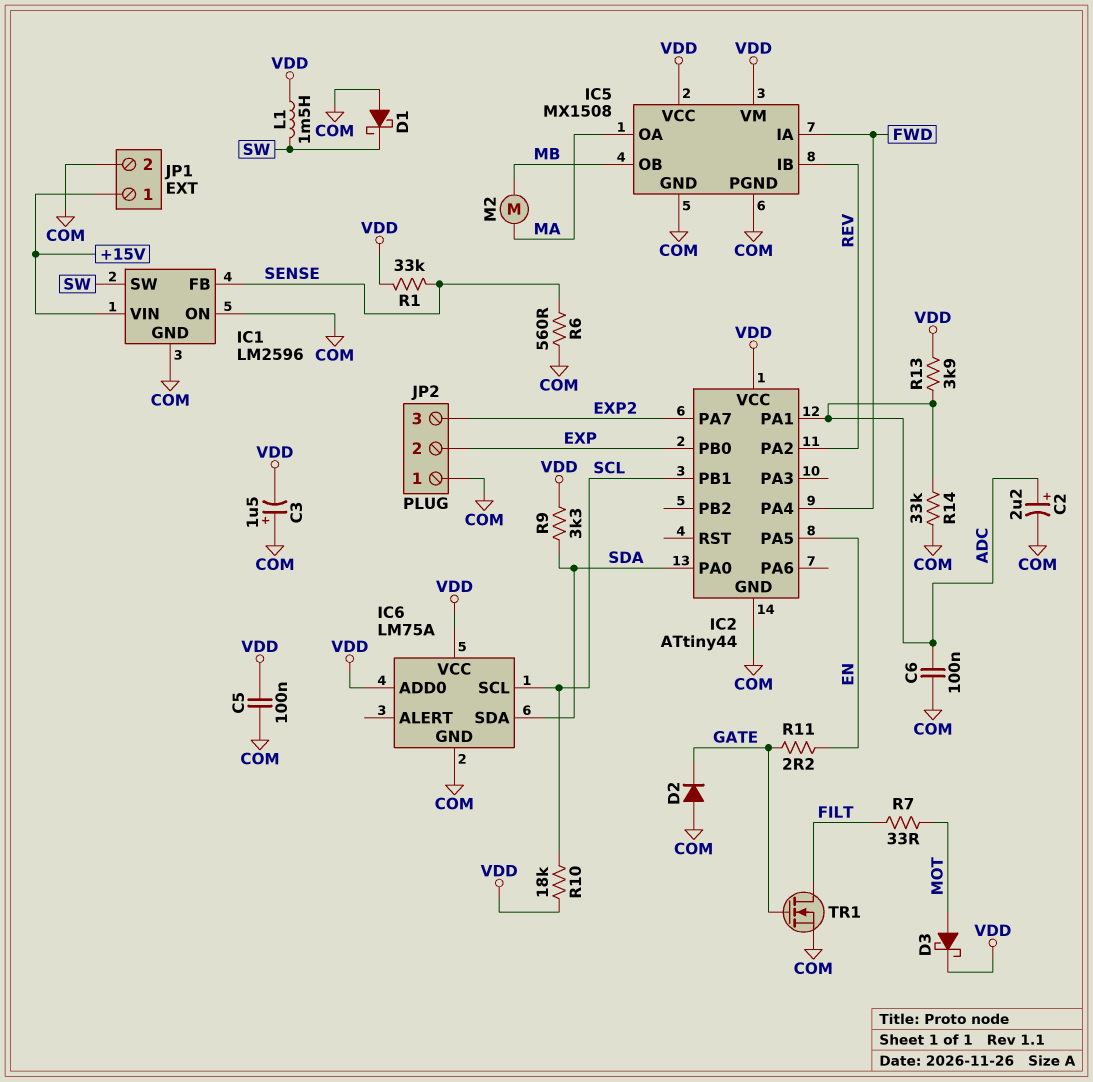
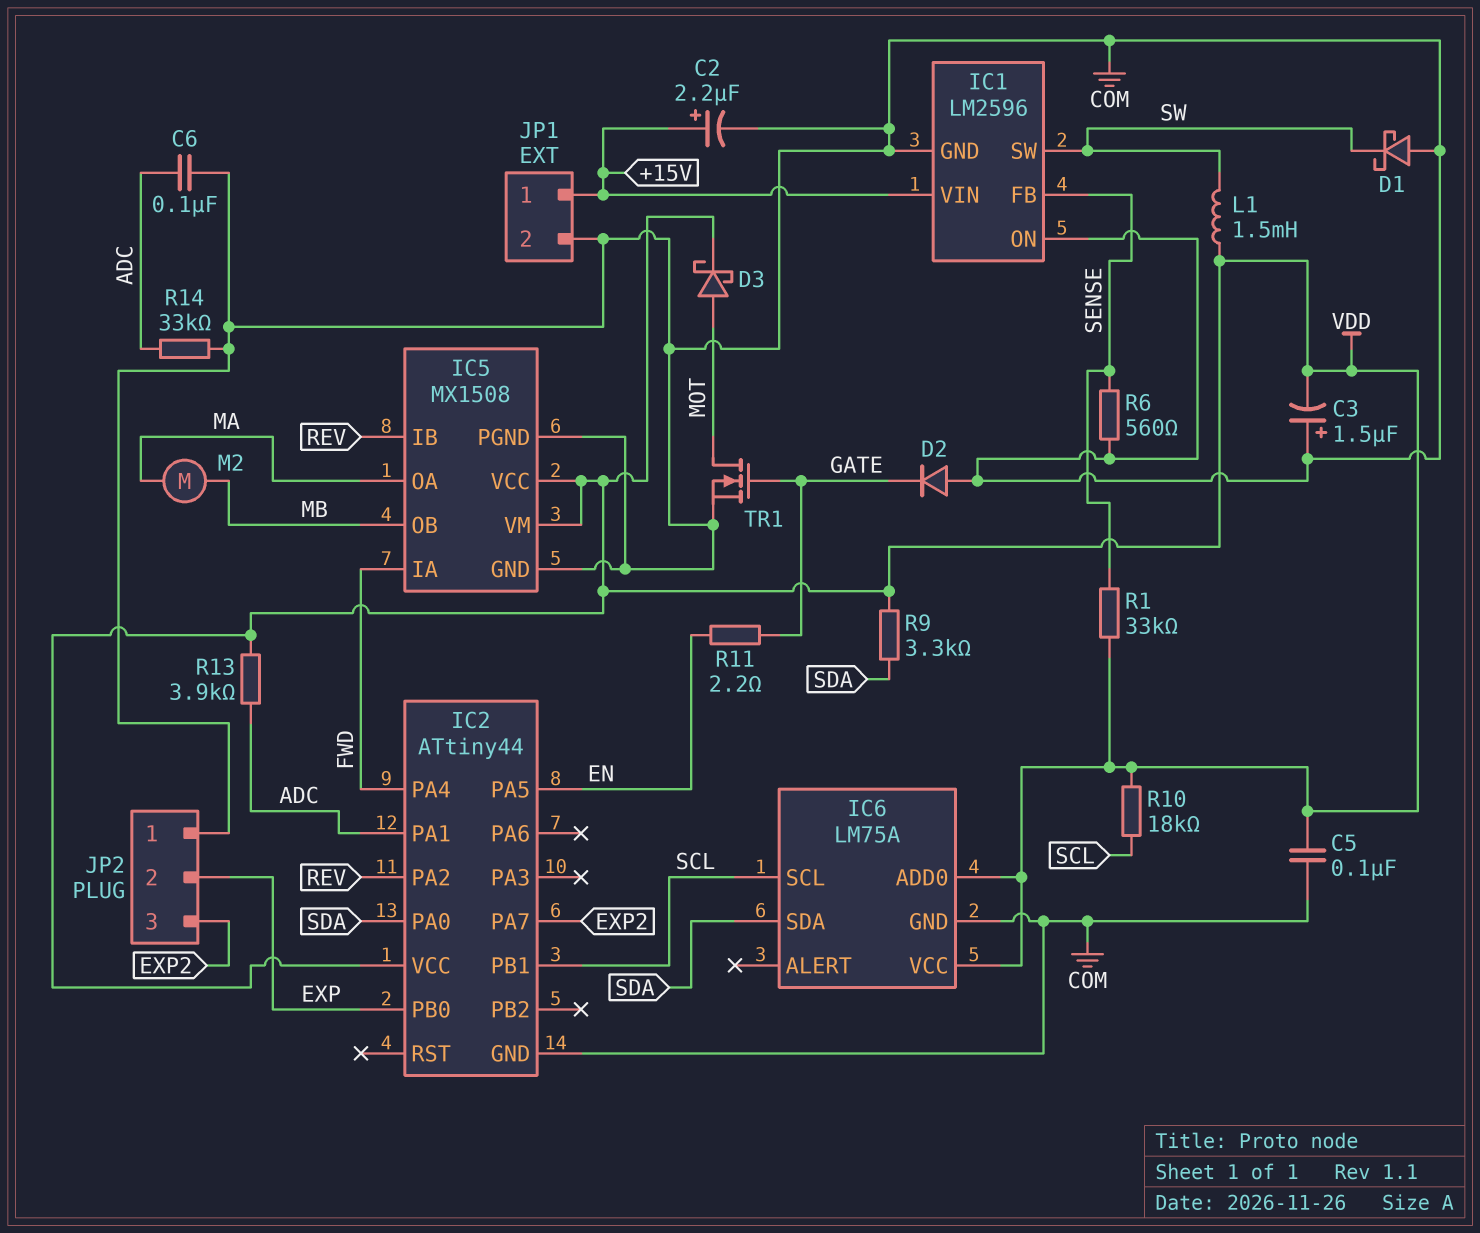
C2: 2.2uF (plus ADC, minus COM) -> 2.2uF (plus +15V, minus COM)
R7: 33 (FILT, MOT) -> none
TR1: NMOS (G GATE, D FILT, S COM) -> NMOS (G GATE, D MOT, S COM)

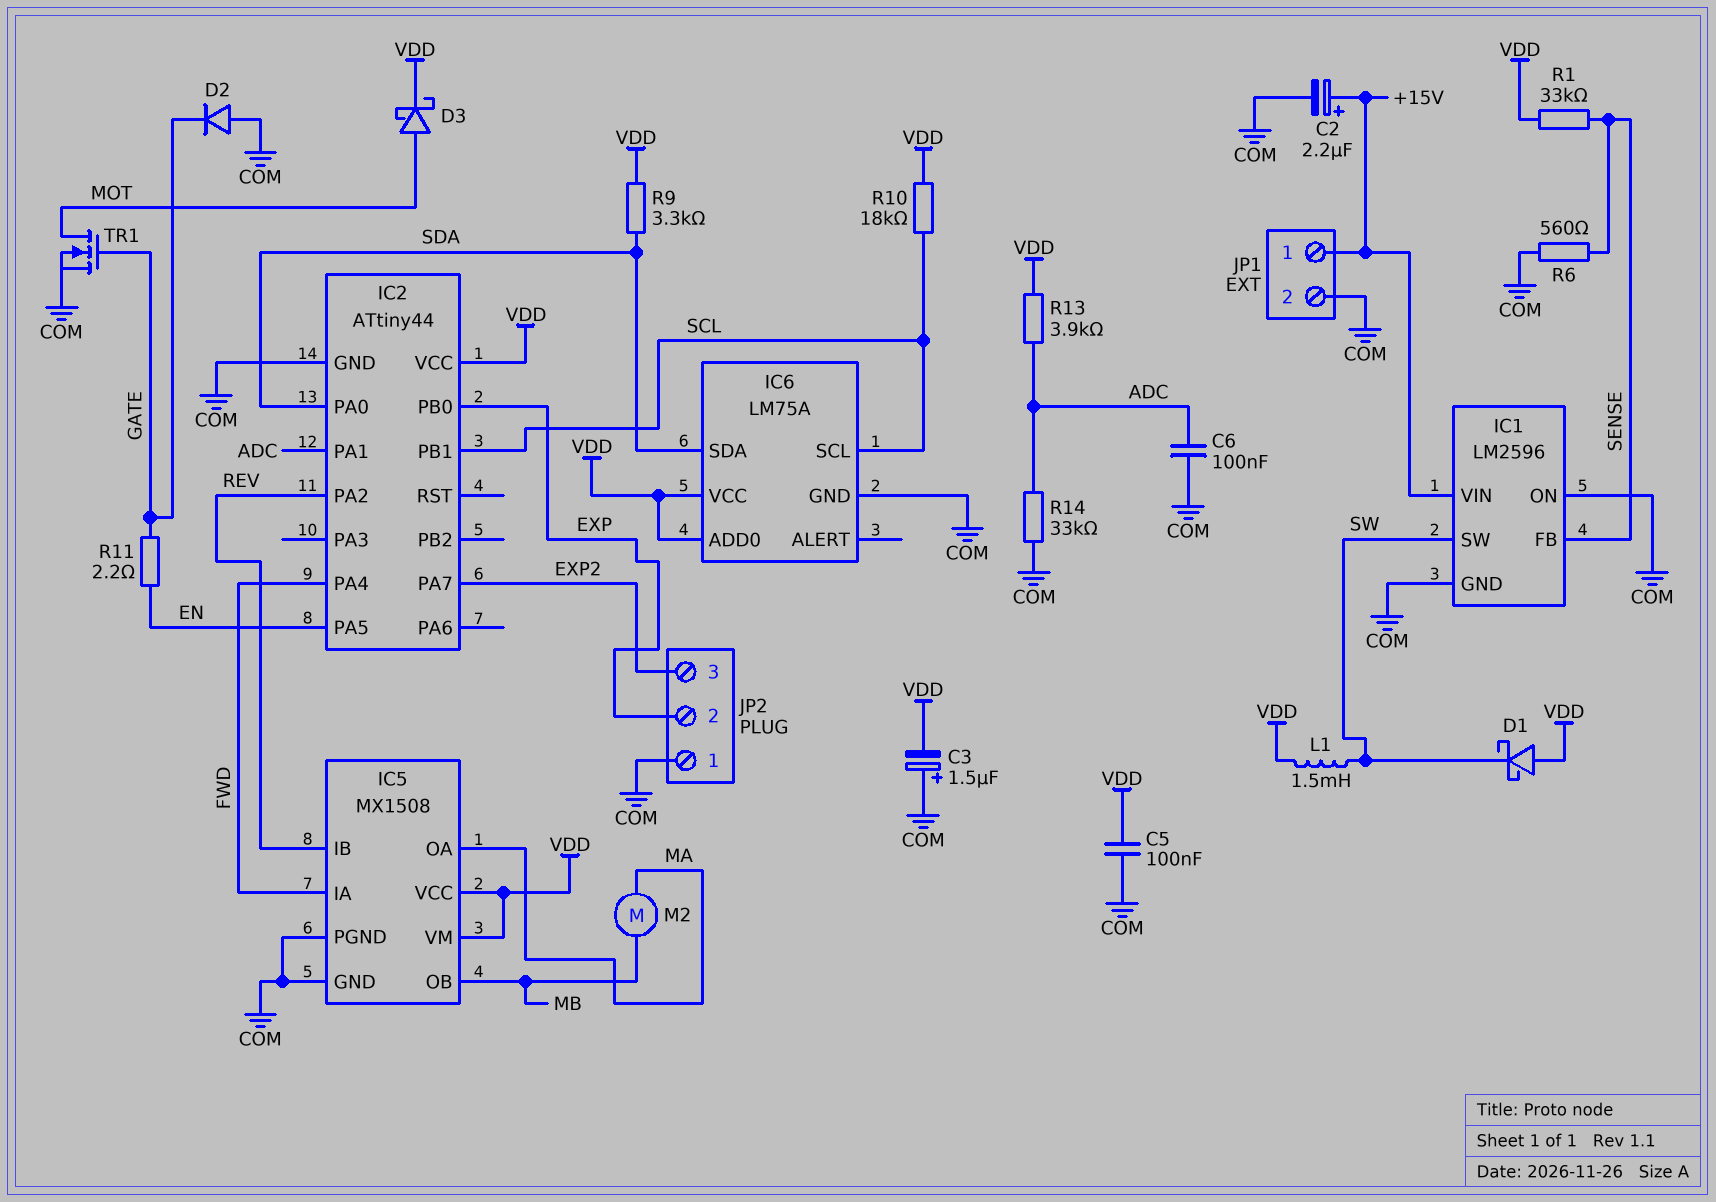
D1: schottky (A COM, K SW) -> schottky (A VDD, K SW)

